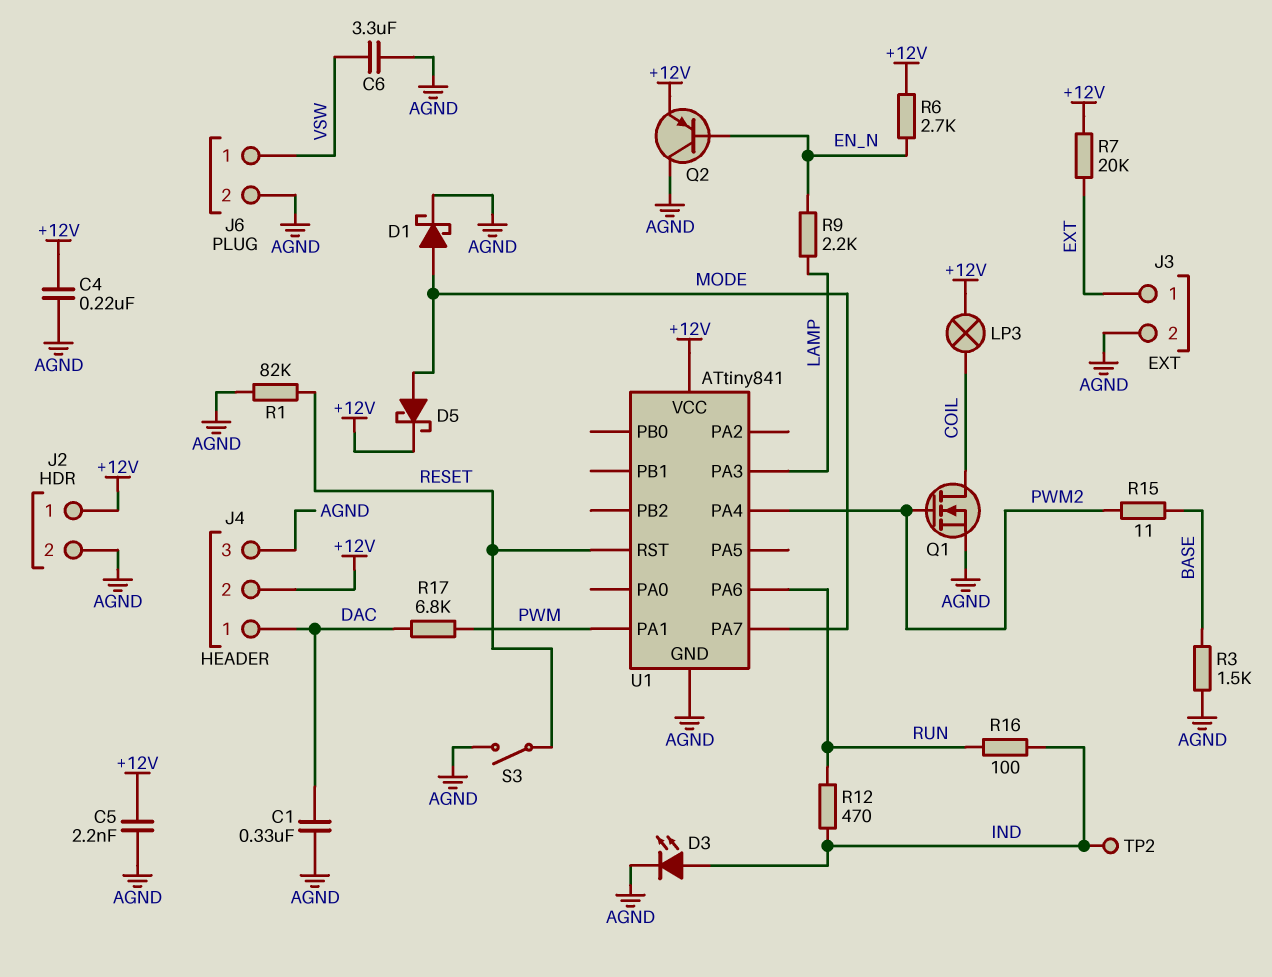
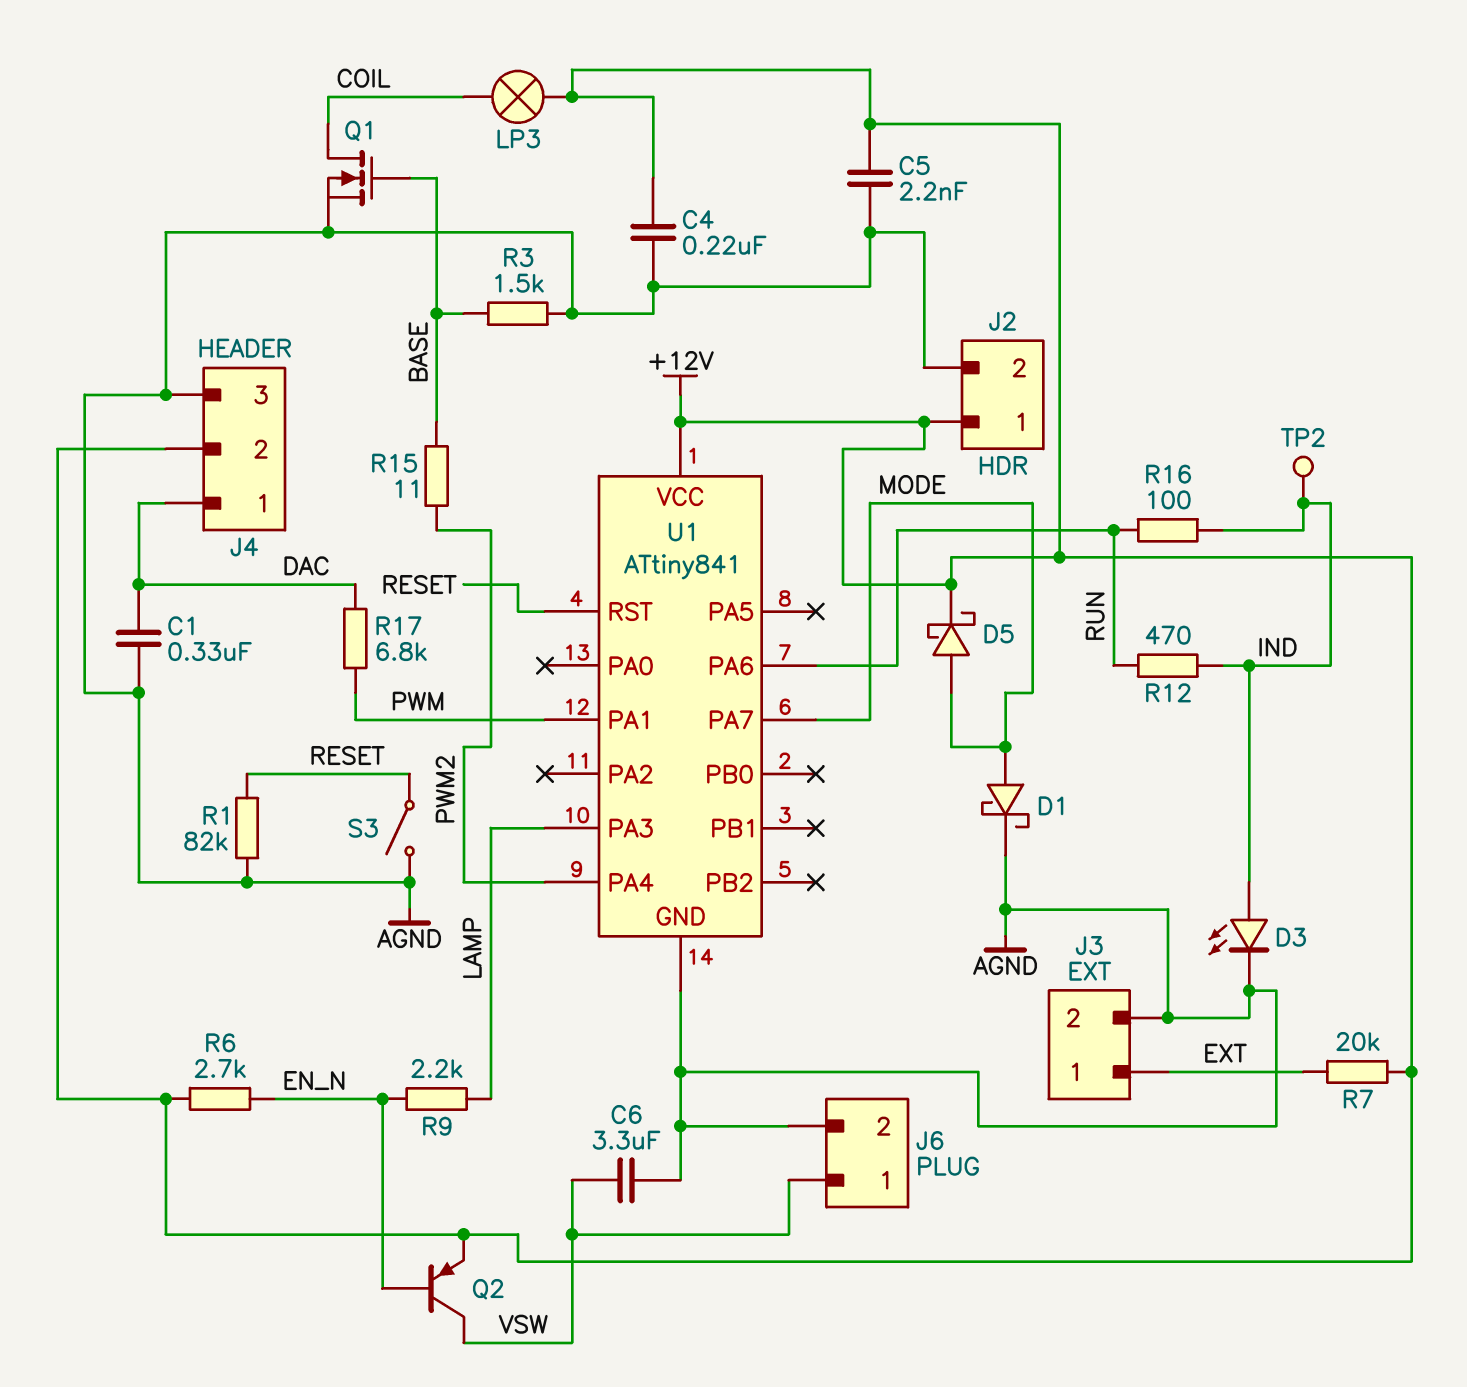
Q1: NMOS (G PWM2, D COIL, S AGND) -> NMOS (G BASE, D COIL, S AGND)
Q2: PNP (B EN_N, C AGND, E +12V) -> PNP (B EN_N, C VSW, E +12V)

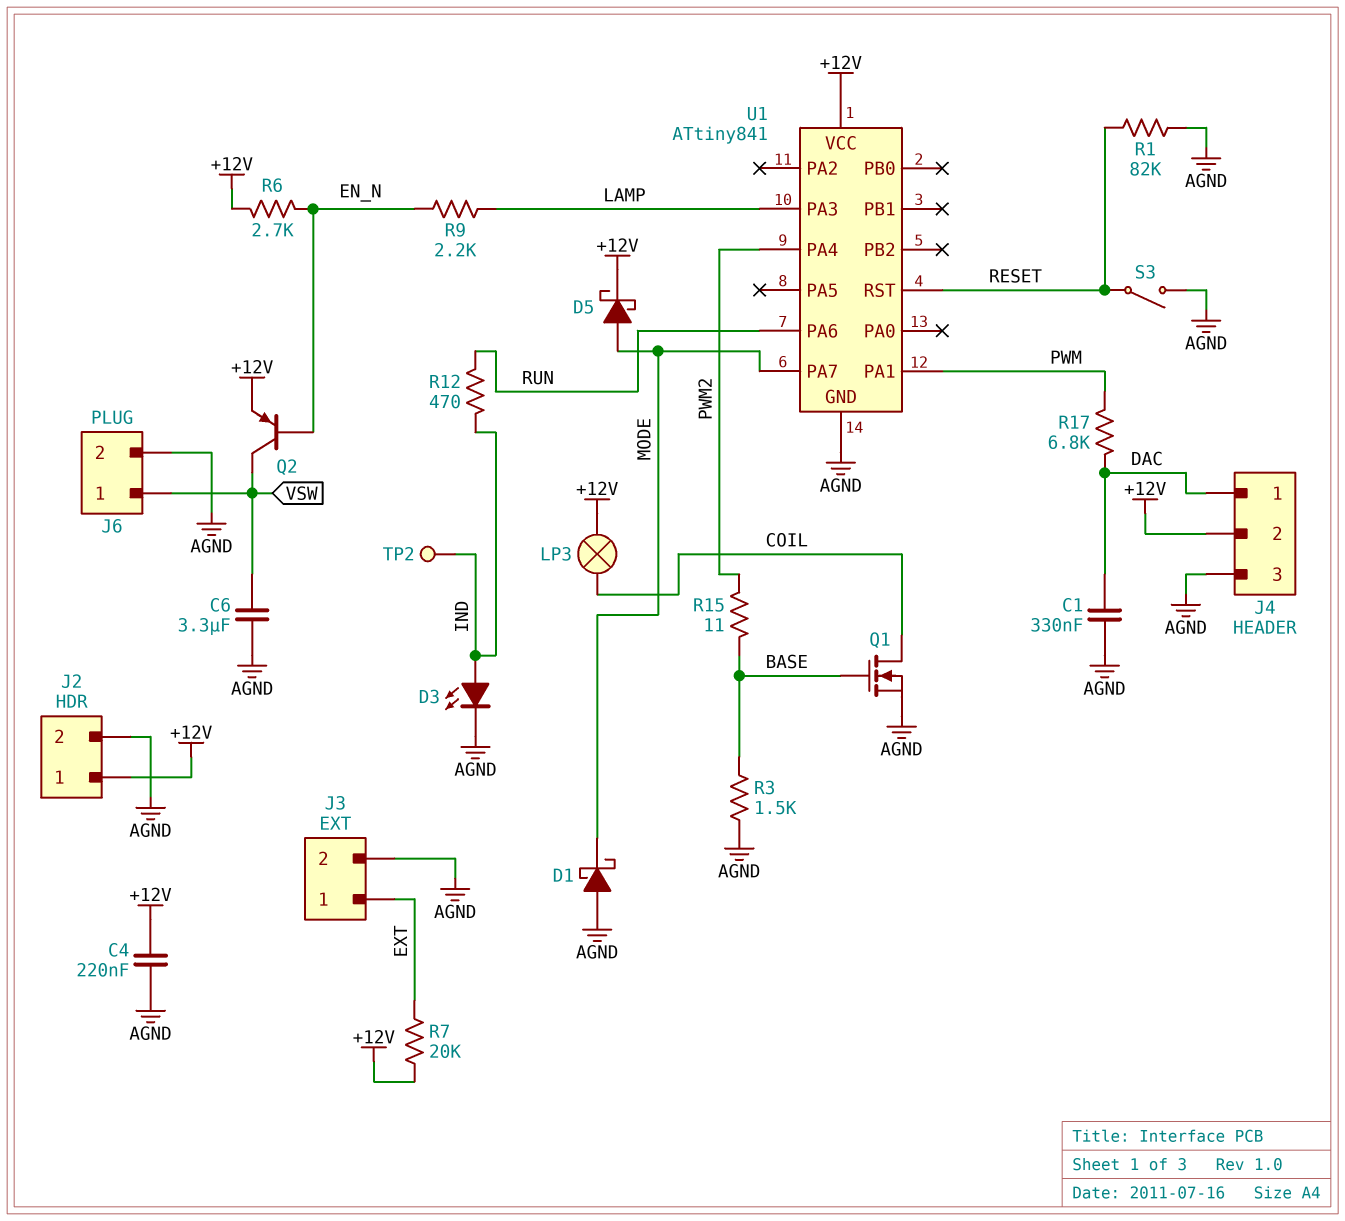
C5: 2.2nF (+12V, AGND) -> none
D1: schottky (A MODE, K AGND) -> schottky (A AGND, K MODE)
R16: 100 (IND, RUN) -> none

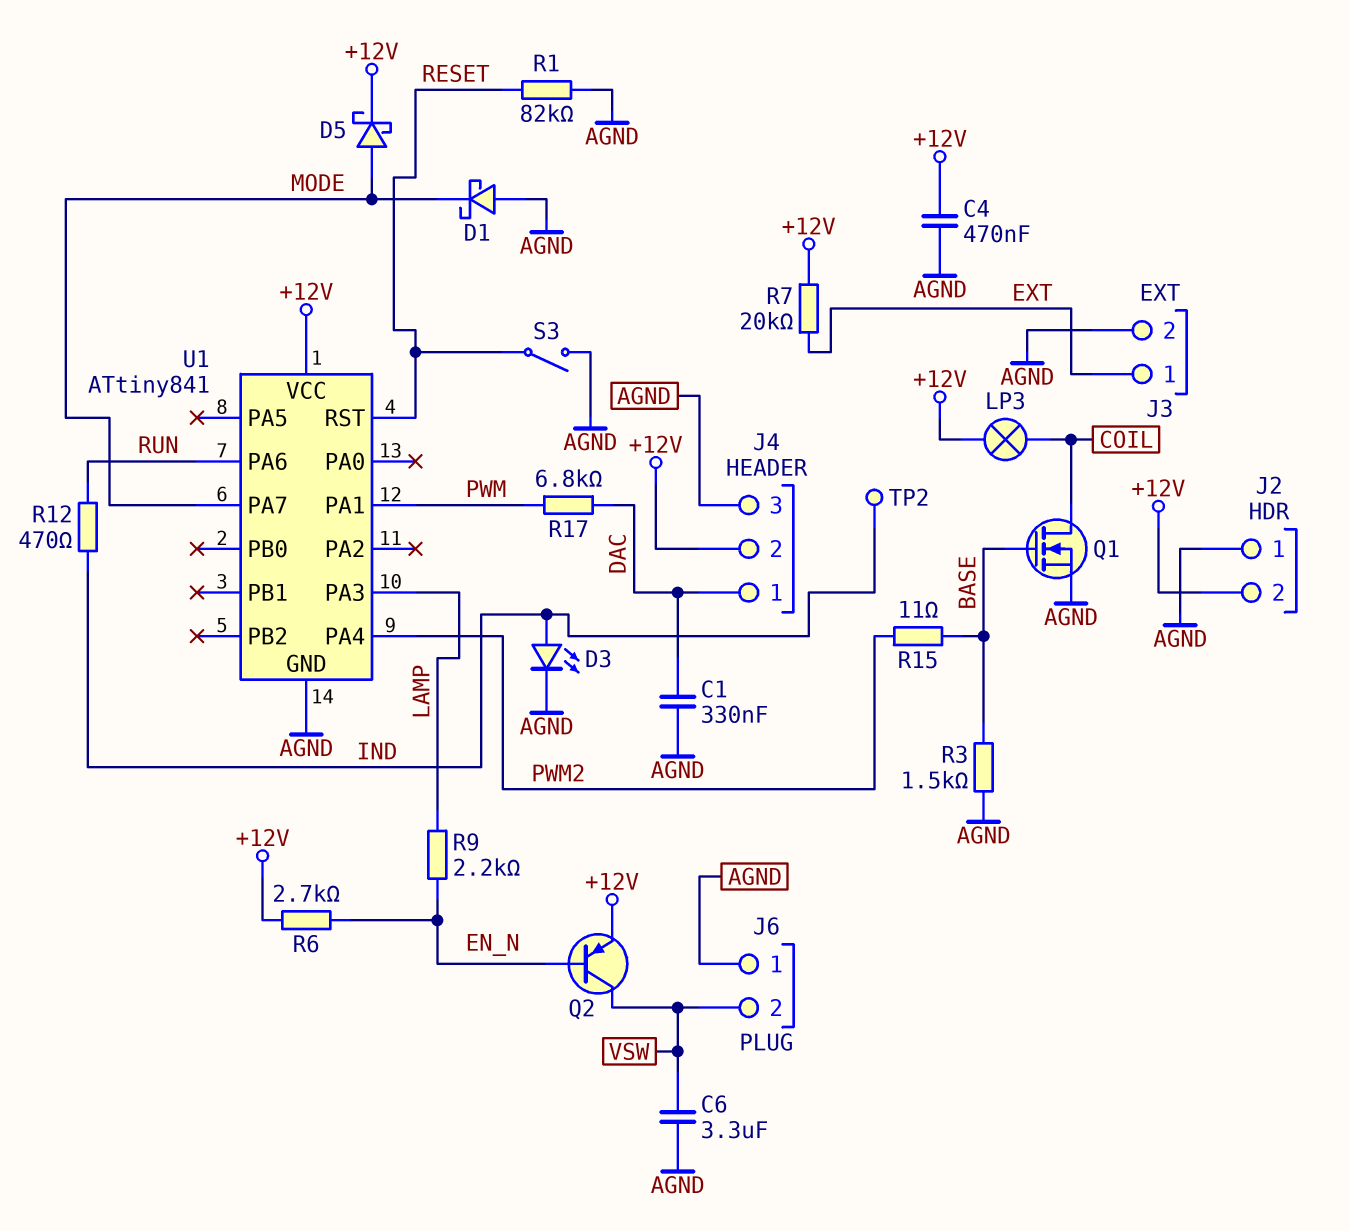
C4: 220nF (+12V, AGND) -> 470nF (+12V, AGND)
J2 pin 1: +12V -> AGND
J2 pin 2: AGND -> +12V
J6 pin 1: VSW -> AGND
J6 pin 2: AGND -> VSW

